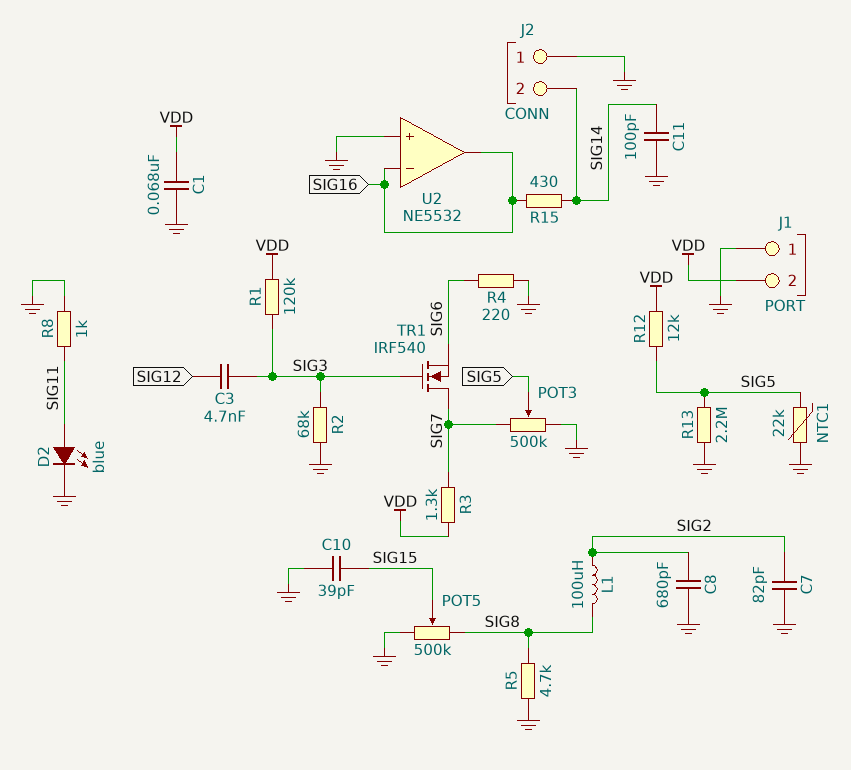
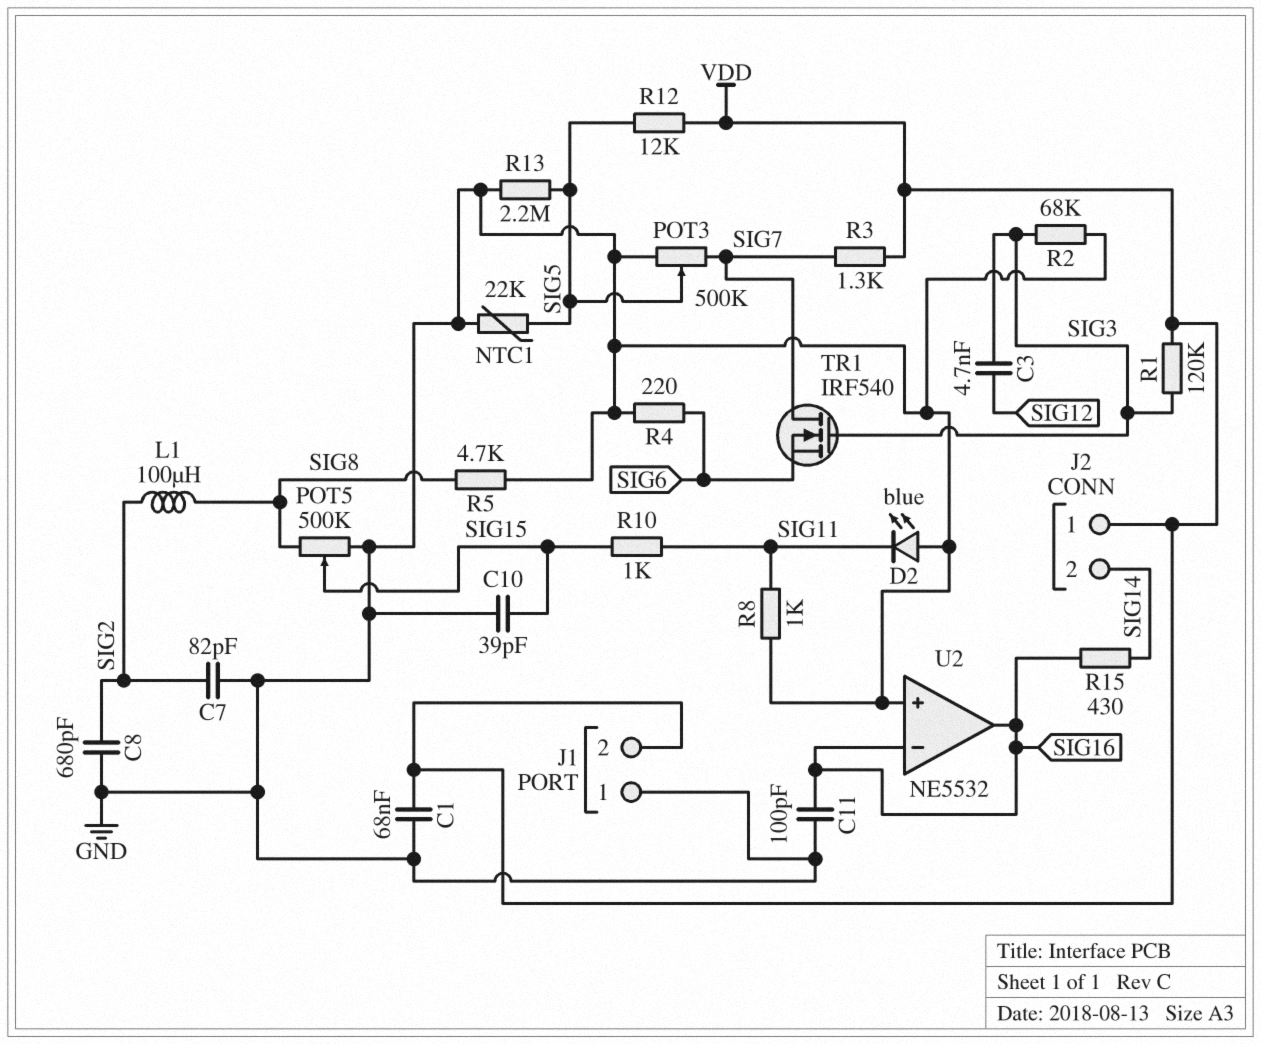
C11: 100pF (GND, SIG14) -> 100pF (GND, SIG16)
D2: LED blue (A SIG11, K GND) -> LED blue (A GND, K SIG11)
J2 pin 1: GND -> VDD
R10: none -> 1k (SIG11, SIG15)

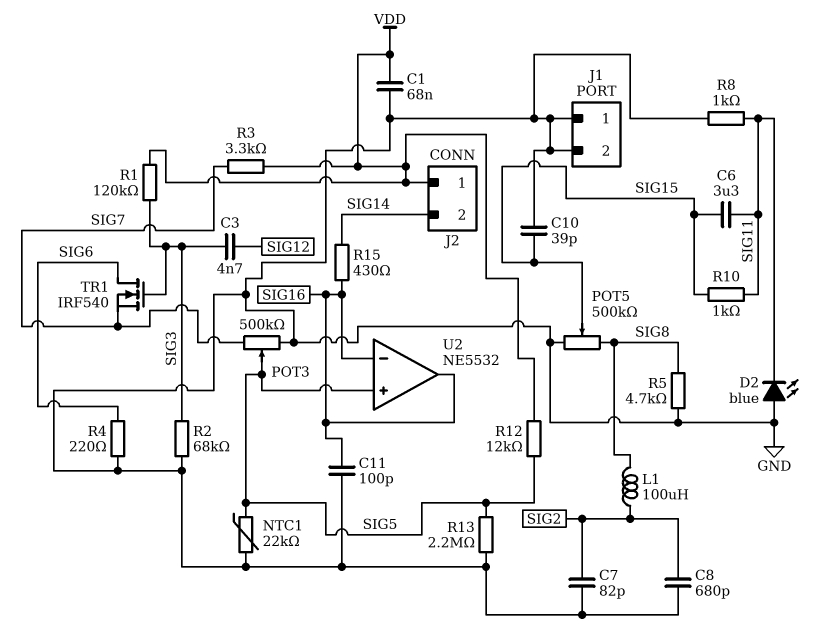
C6: none -> 3.3uF (SIG11, SIG15)
J1 pin 2: VDD -> GND
R3: 1.3k (SIG7, VDD) -> 3.3k (SIG7, VDD)
TR1: NMOS IRF540 (G SIG3, D SIG7, S SIG6) -> NMOS IRF540 (G SIG3, D SIG6, S SIG7)
U2 pin in+: GND -> SIG5

